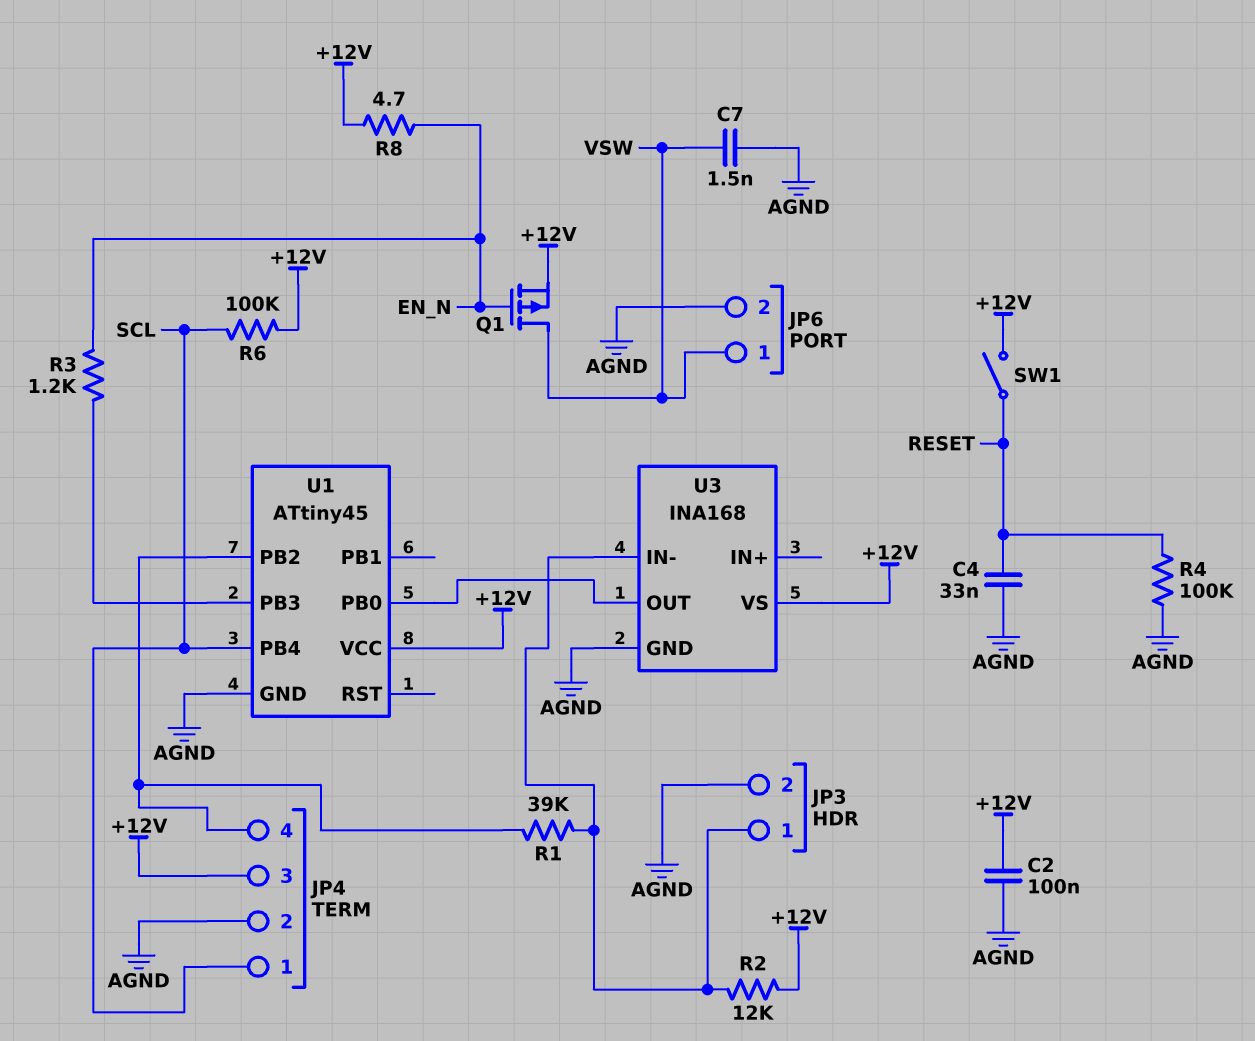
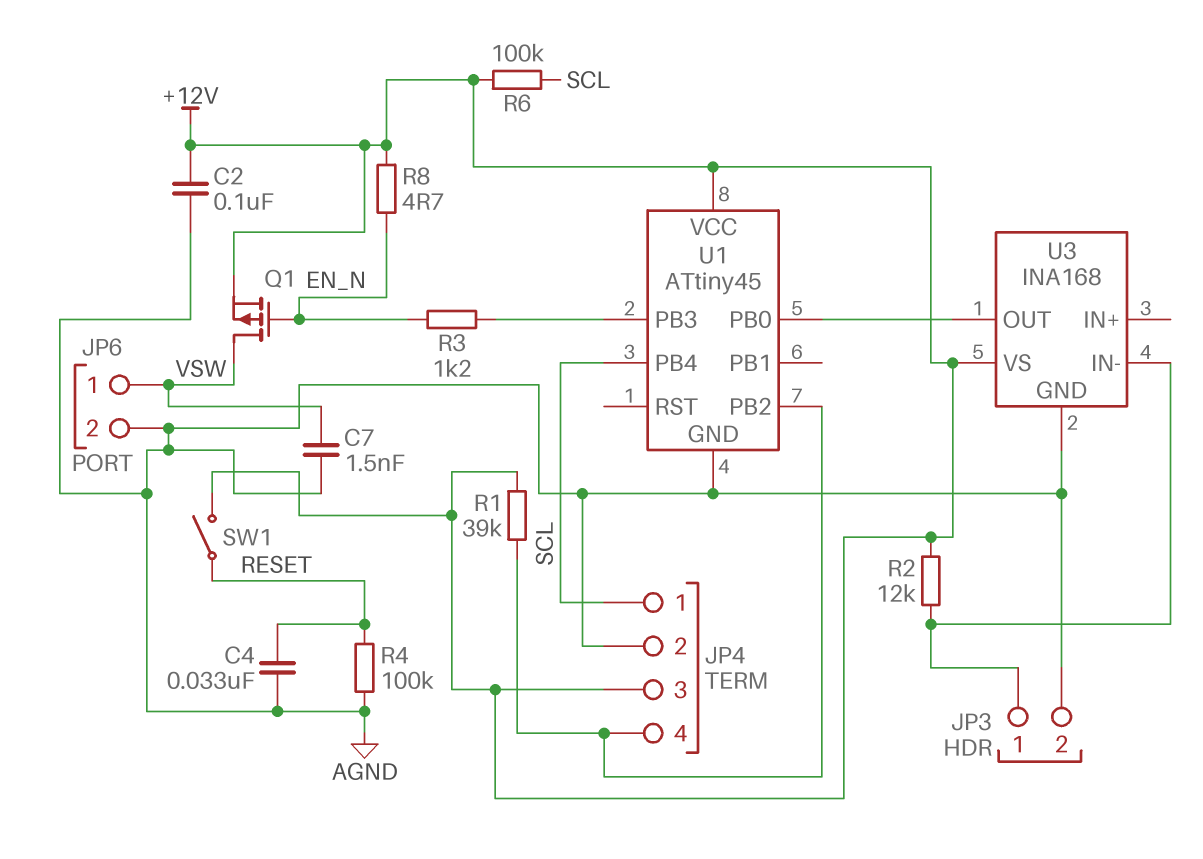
R1: 39k (JP3/1, JP4/4) -> 39k (+12V, JP4/4)

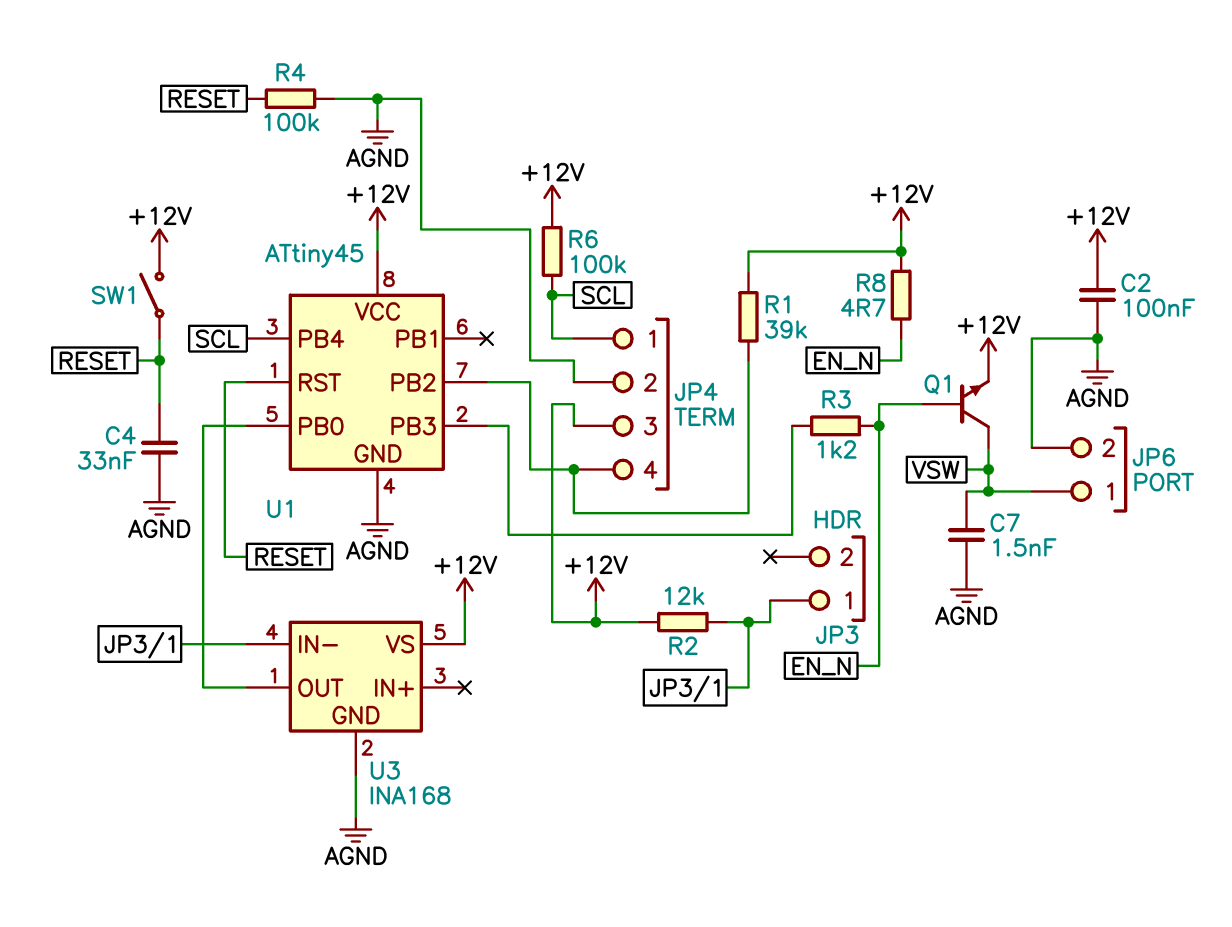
JP3 pin 2: AGND -> none
Q1: PMOS (G EN_N, D VSW, S +12V) -> NPN (B EN_N, C VSW, E +12V)
U1 pin RST: none -> RESET

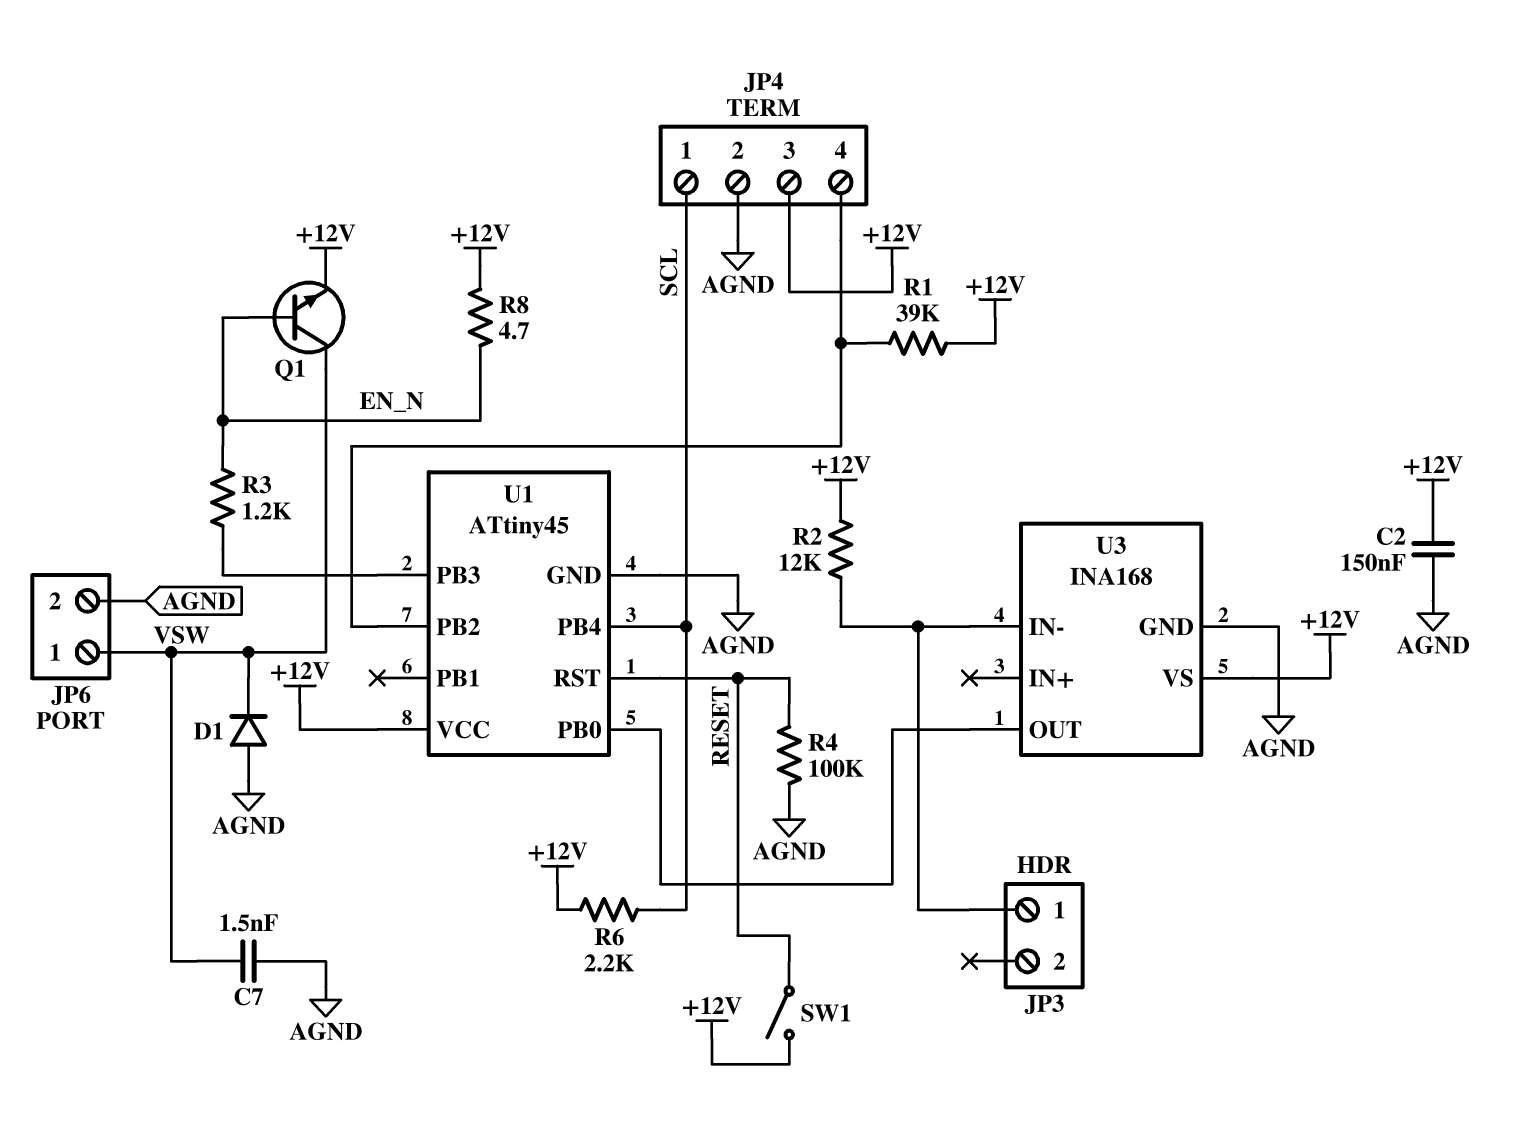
C2: 100nF (+12V, AGND) -> 150nF (+12V, AGND)
C4: 33nF (AGND, RESET) -> none
D1: none -> diode (A AGND, K VSW)
R6: 100k (+12V, SCL) -> 2.2k (+12V, SCL)

